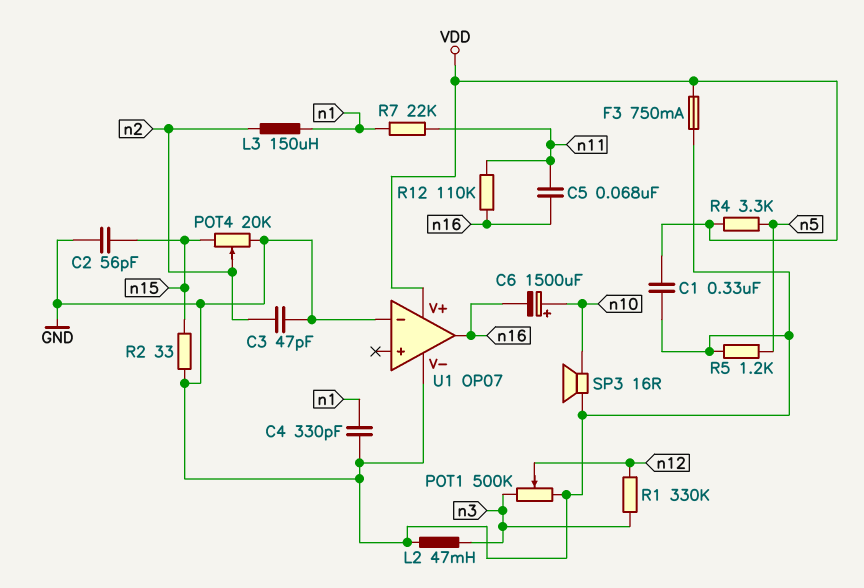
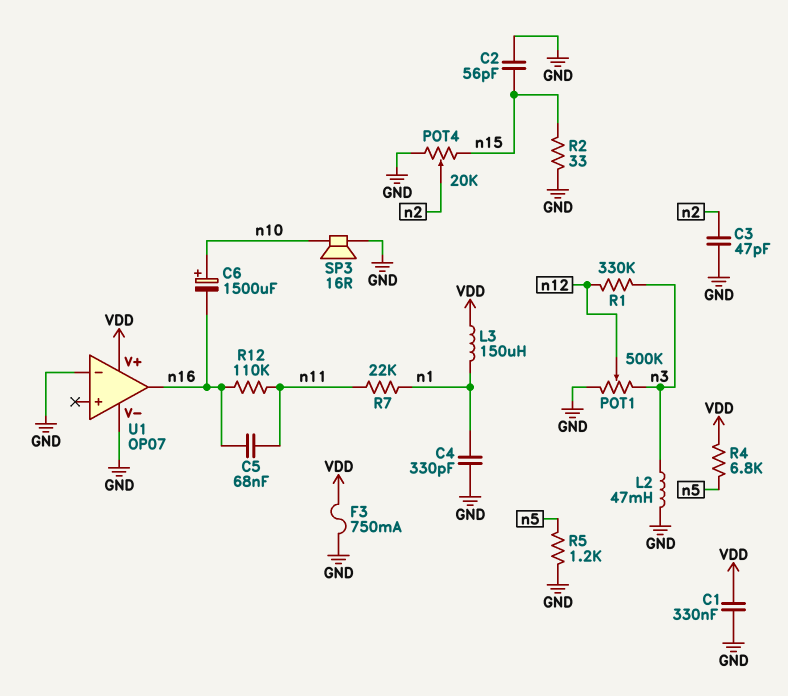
L3: 150uH (n1, n2) -> 150uH (VDD, n1)
R4: 3.3k (VDD, n5) -> 6.8k (VDD, n5)

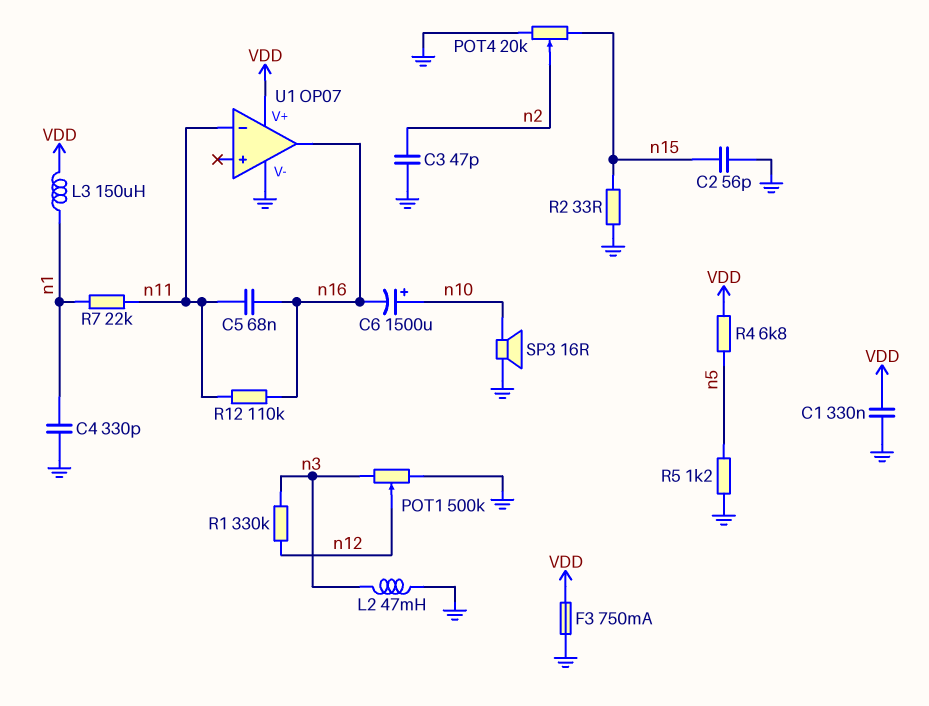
U1 pin in-: GND -> n11

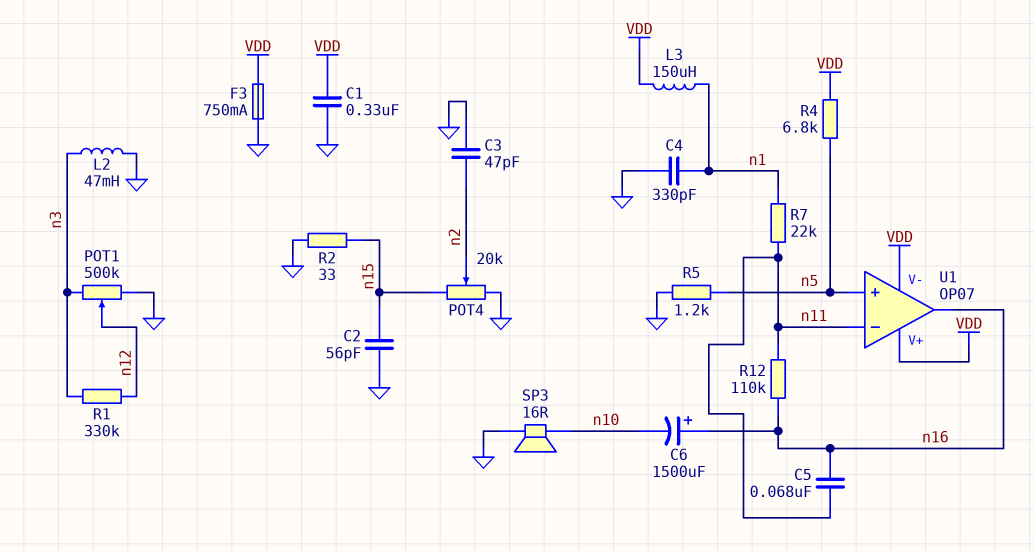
C6: 1500uF (plus n10, minus n16) -> 1500uF (plus n16, minus n10)
U1 pin V-: GND -> VDD
U1 pin in+: none -> n5

